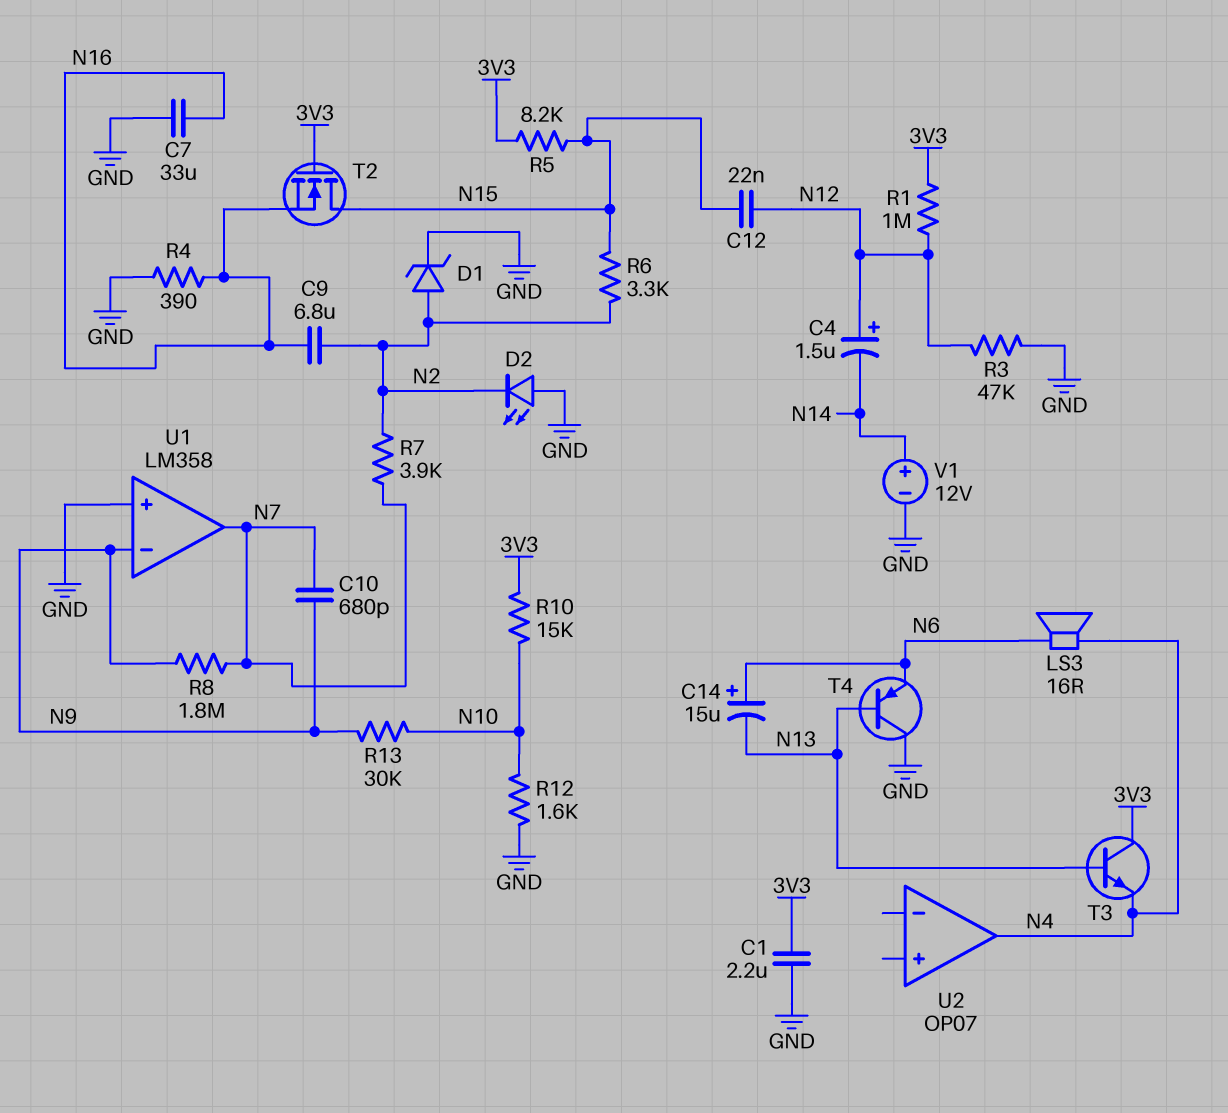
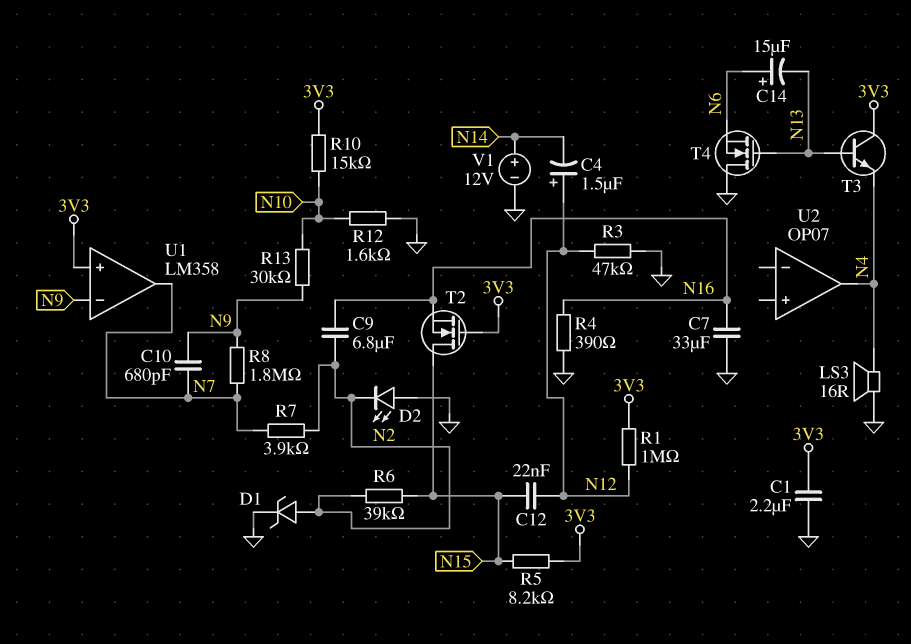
LS3: speaker 16R (N4, N6) -> speaker 16R (GND, N4)
R6: 3.3k (N2, N15) -> 39k (N2, N15)
T4: PNP (B N13, C GND, E N6) -> NMOS (G N13, D GND, S N6)
U1 pin in+: GND -> 3V3

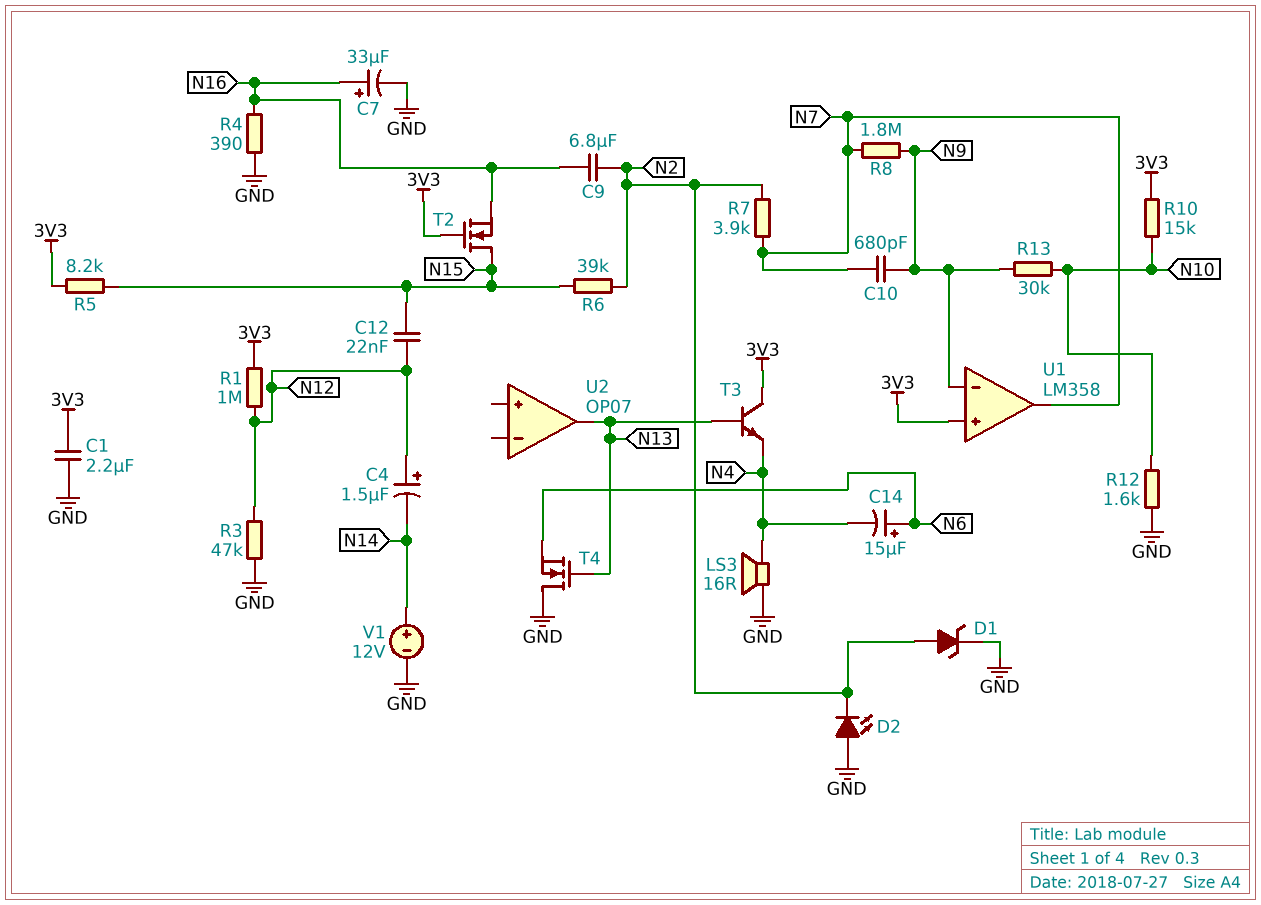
C7: 33uF (GND, N16) -> 33uF (plus N16, minus GND)
C14: 15uF (plus N6, minus N13) -> 15uF (plus N6, minus N4)
U2 pin out: N4 -> N13

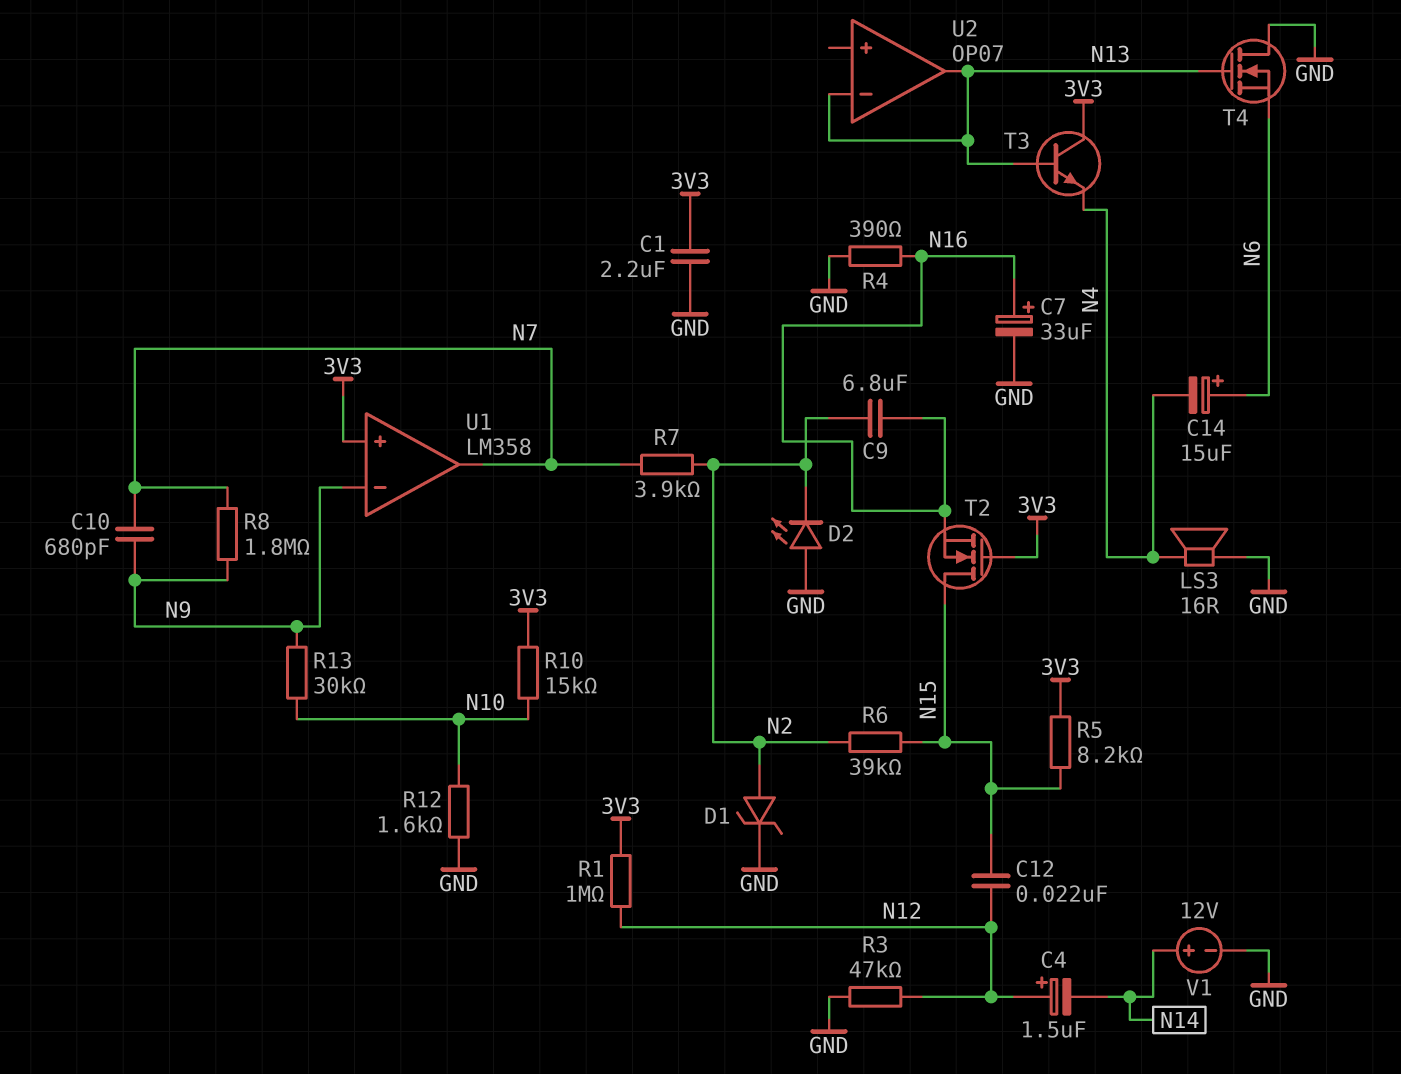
U2 pin in-: none -> N13

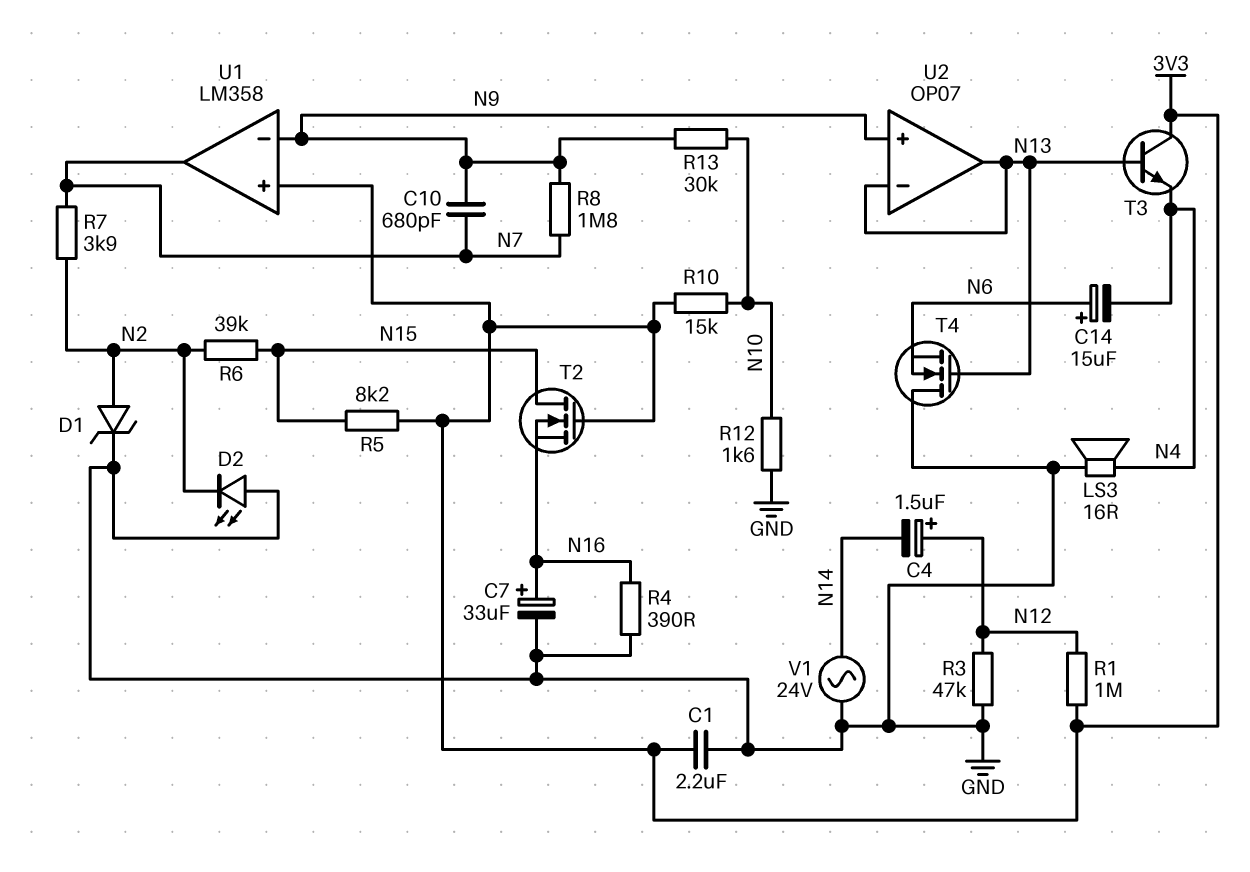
C9: 6.8uF (N2, N16) -> none
C12: 22nF (N12, N15) -> none
U2 pin in+: none -> N9
V1: 12V (plus N14, minus GND) -> AC 24V (GND, N14)

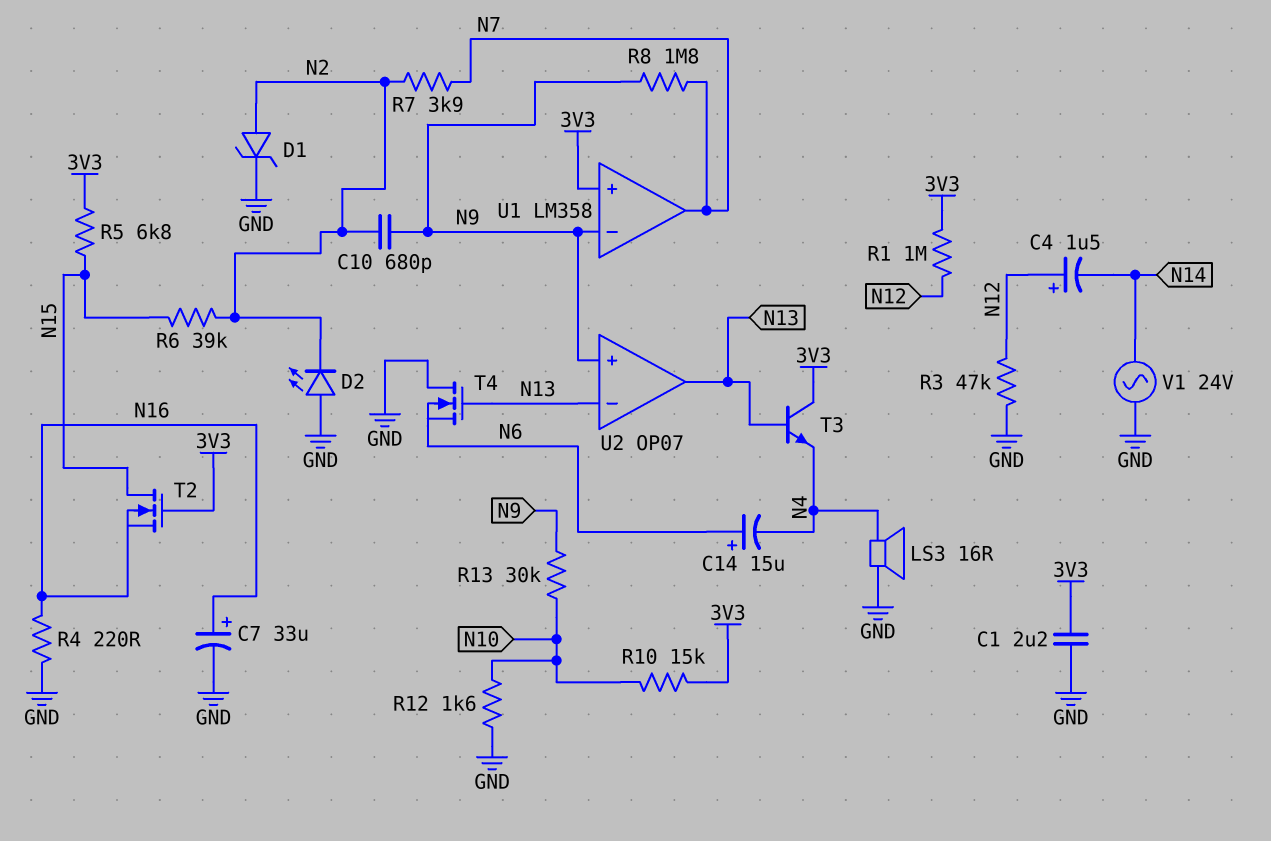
C10: 680pF (N7, N9) -> 680pF (N2, N9)
R4: 390 (GND, N16) -> 220 (GND, N16)
R5: 8.2k (3V3, N15) -> 6.8k (3V3, N15)

